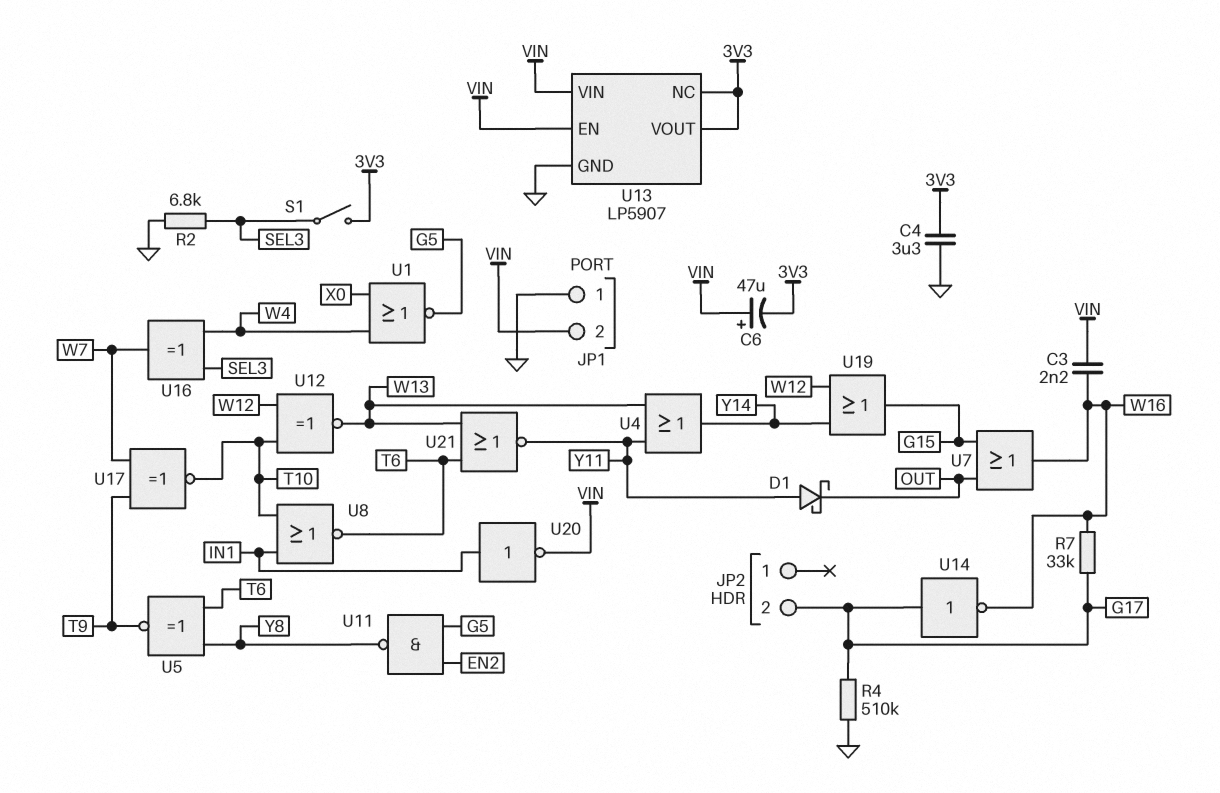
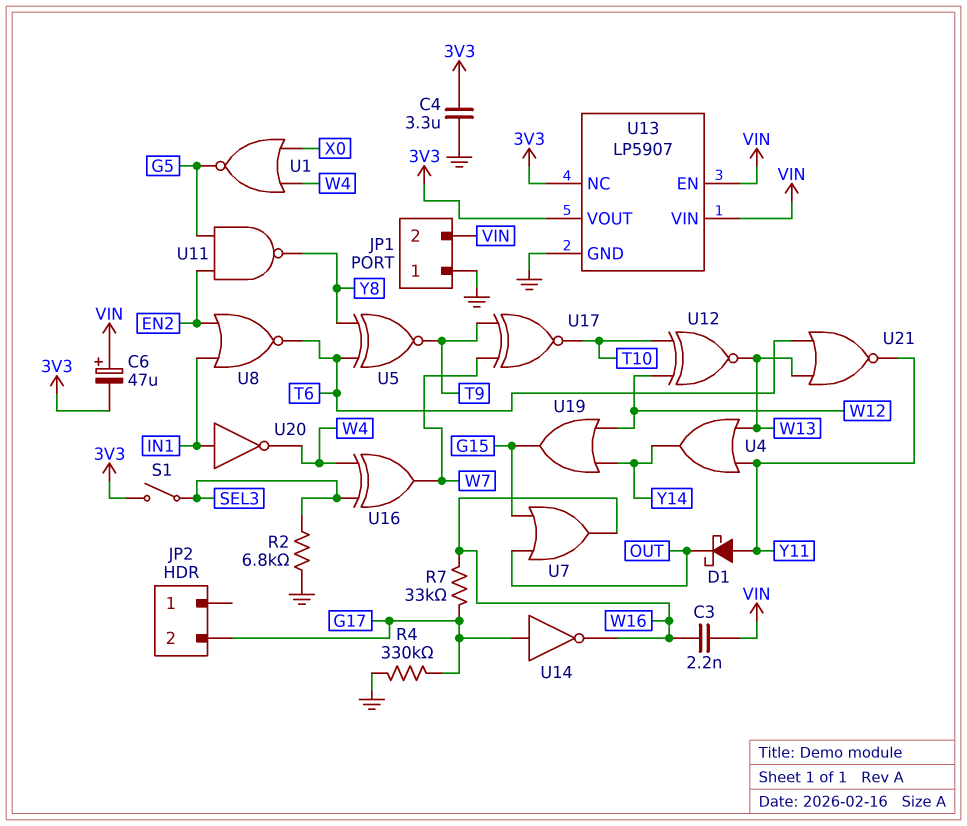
R4: 510k (G17, GND) -> 330k (G17, GND)
U8: NOR (in IN1, in T10, out T6) -> NOR (in EN2, in IN1, out T6)
U20: NOT (in IN1, out VIN) -> NOT (in IN1, out W4)

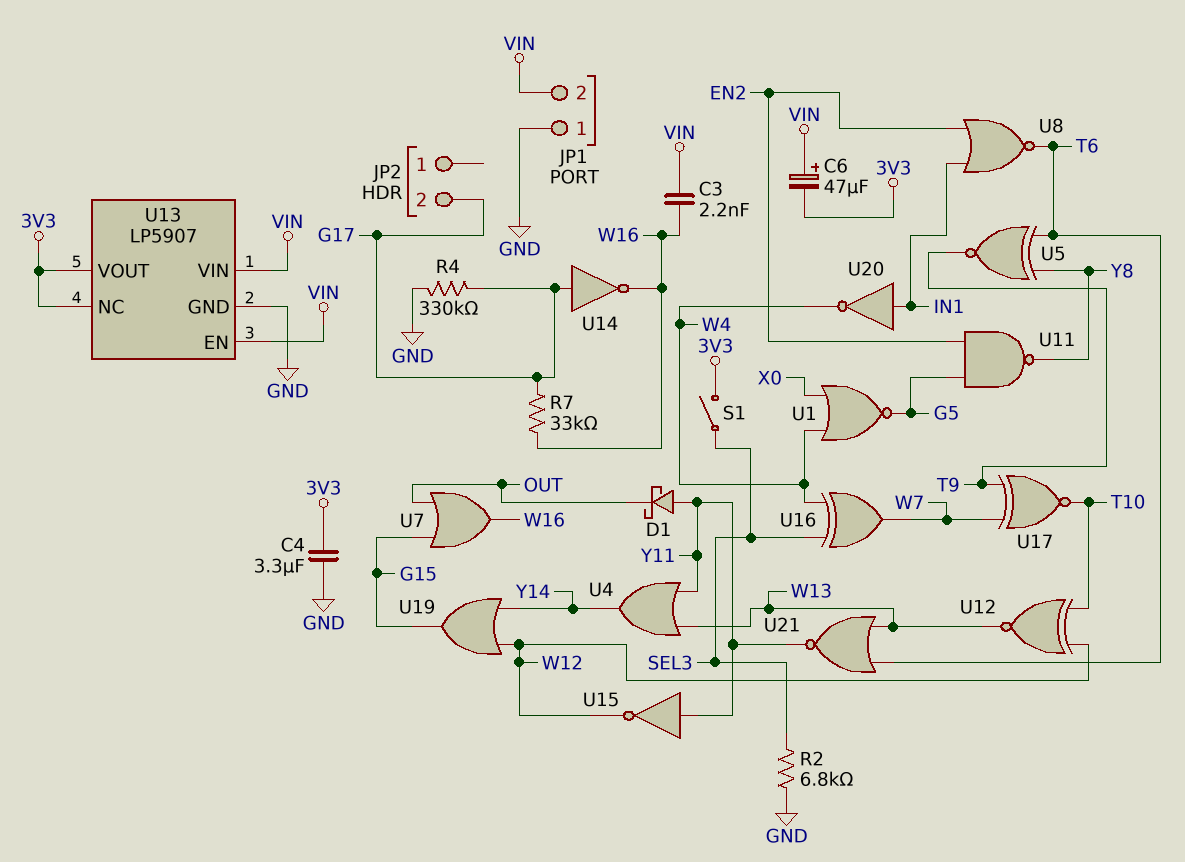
U15: none -> NOT (in Y11, out W12)

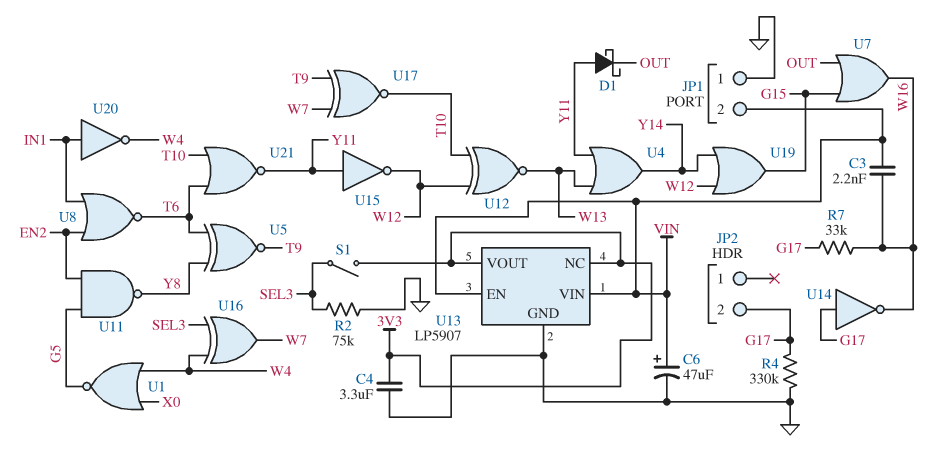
C6: 47uF (plus VIN, minus 3V3) -> 47uF (plus VIN, minus GND)
R2: 6.8k (GND, SEL3) -> 75k (GND, SEL3)
U21: NOR (in T6, in W13, out Y11) -> NOR (in T6, in T10, out Y11)

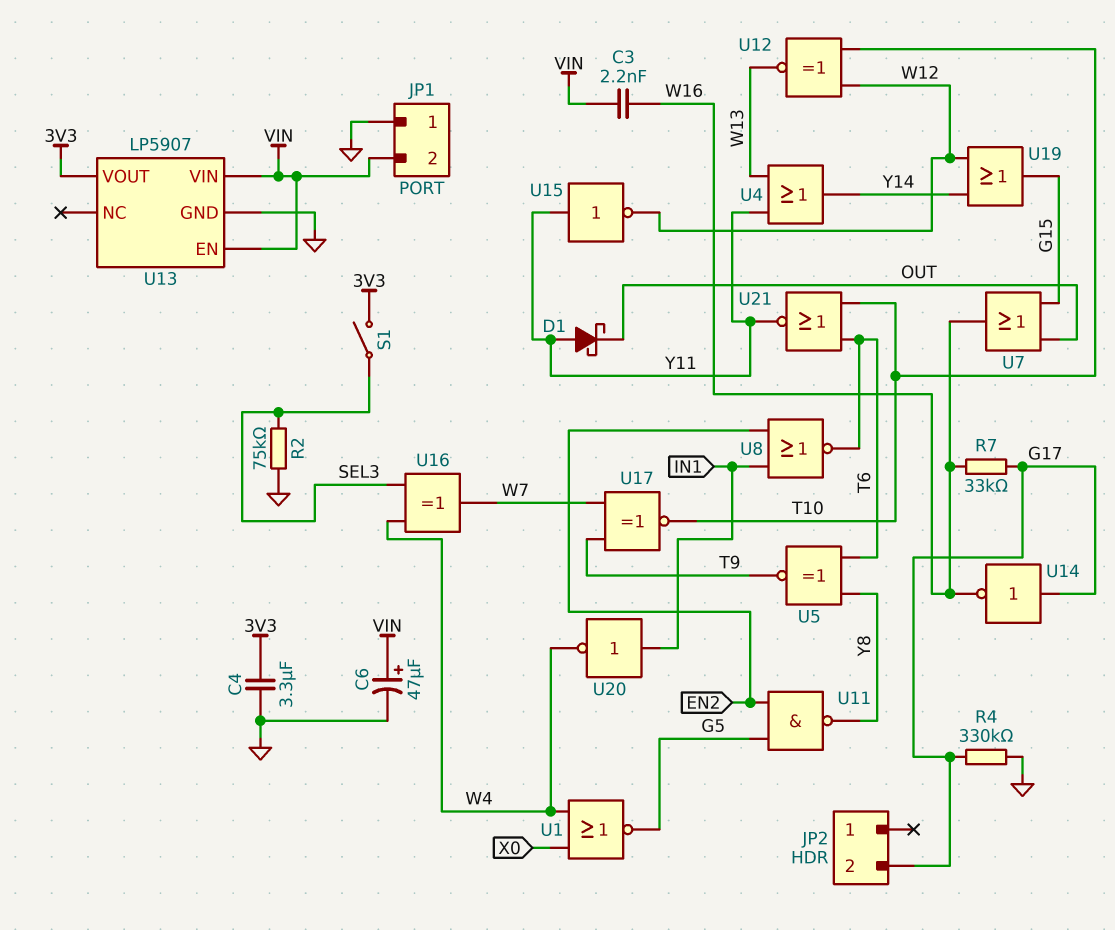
U13 pin NC: 3V3 -> none

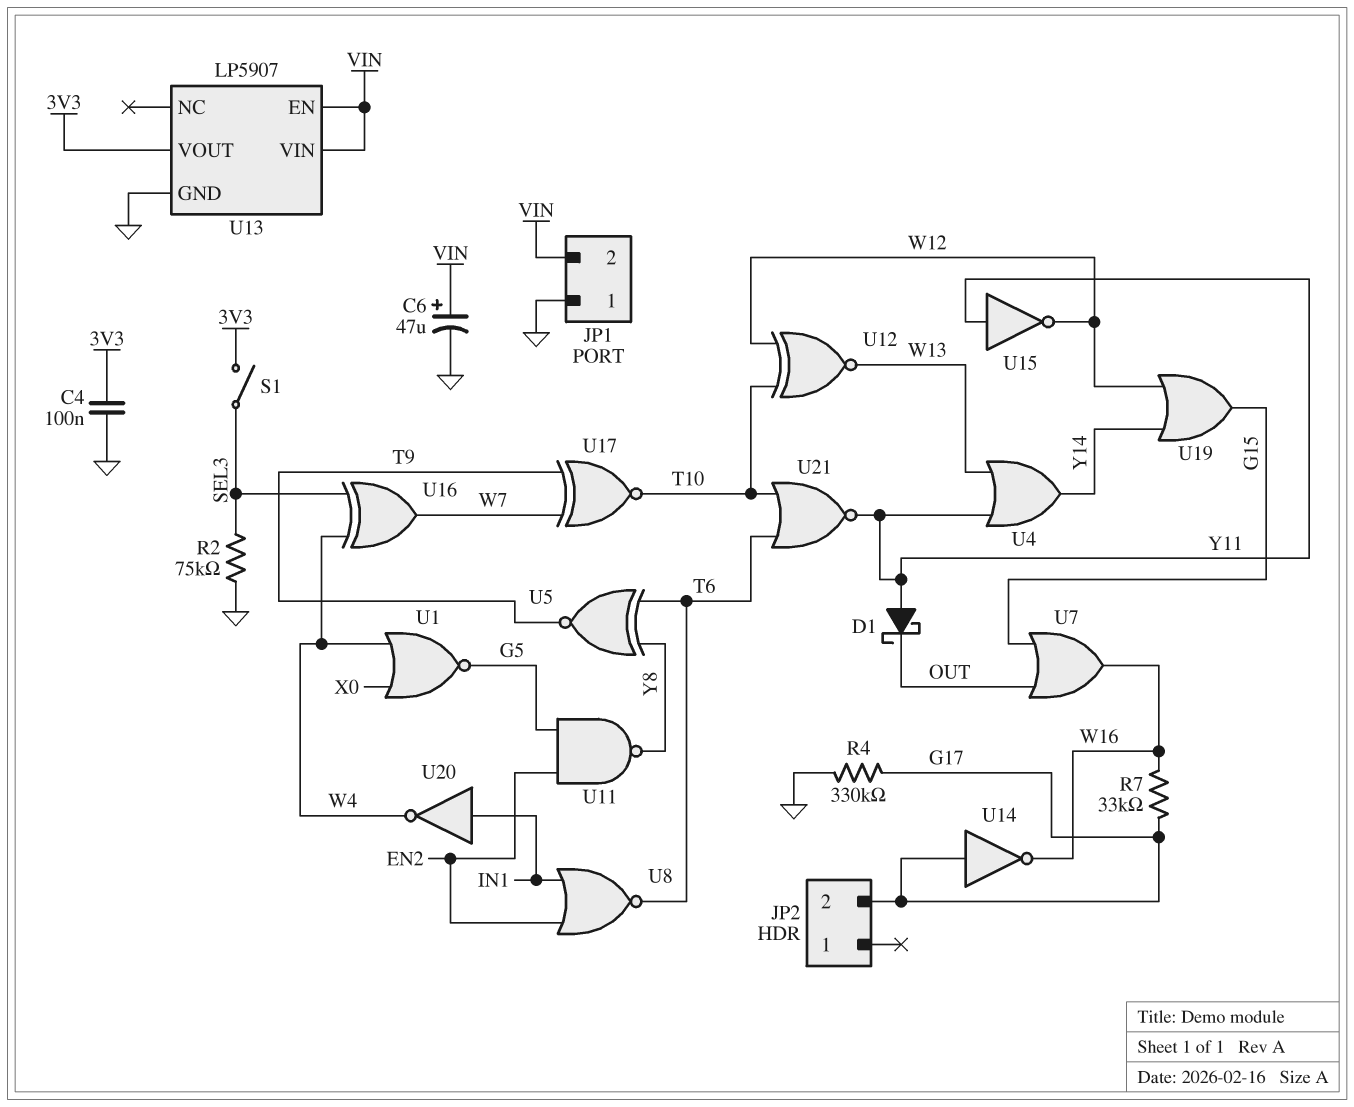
C3: 2.2nF (VIN, W16) -> none
C4: 3.3uF (3V3, GND) -> 100nF (3V3, GND)

